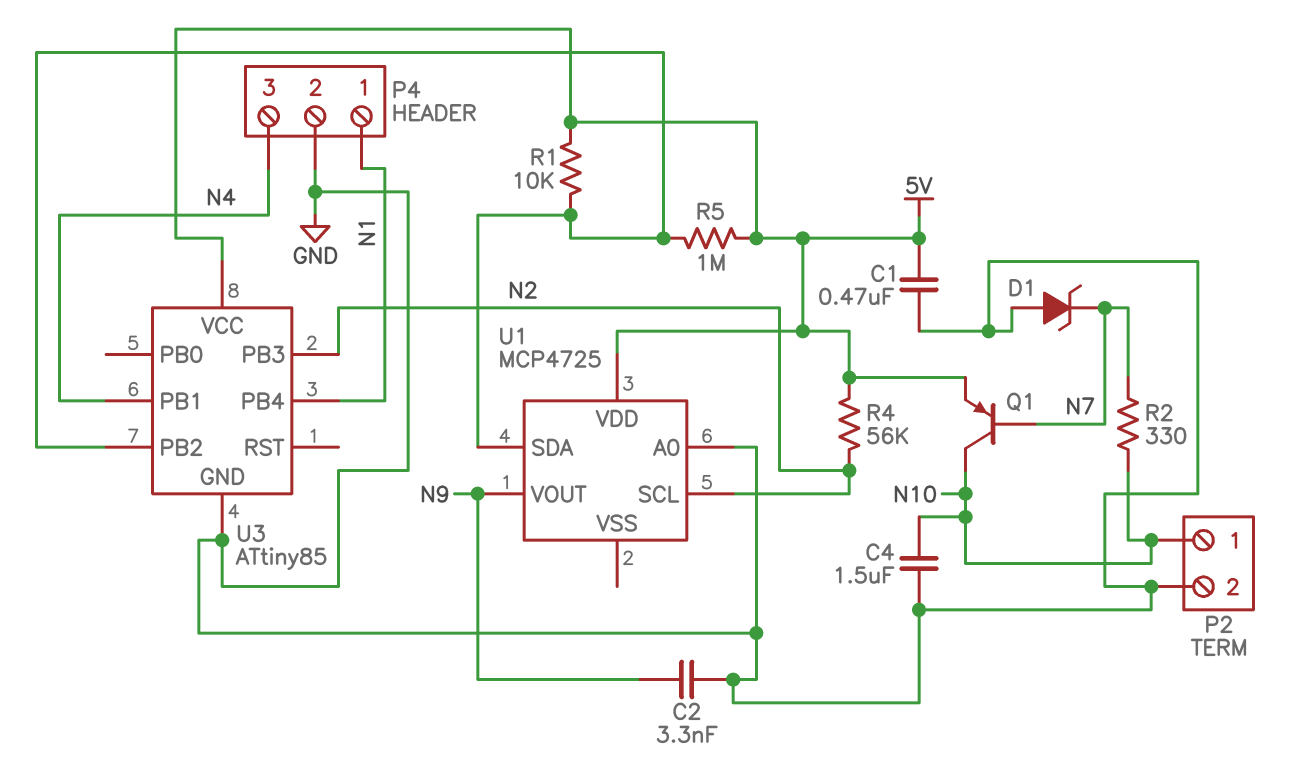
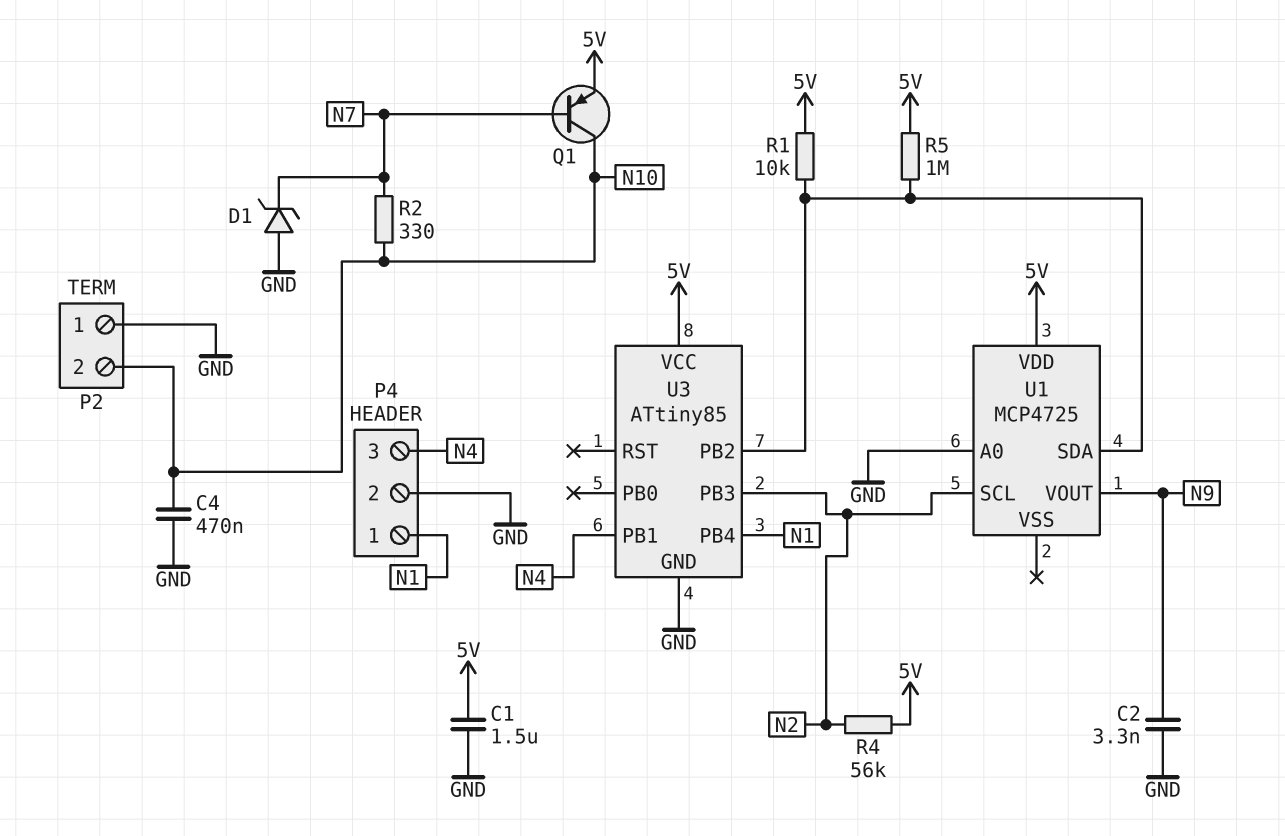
C1: 470nF (5V, GND) -> 1.5uF (5V, GND)
C4: 1.5uF (GND, N10) -> 470nF (GND, N10)
P2 pin 1: N10 -> GND
P2 pin 2: GND -> N10

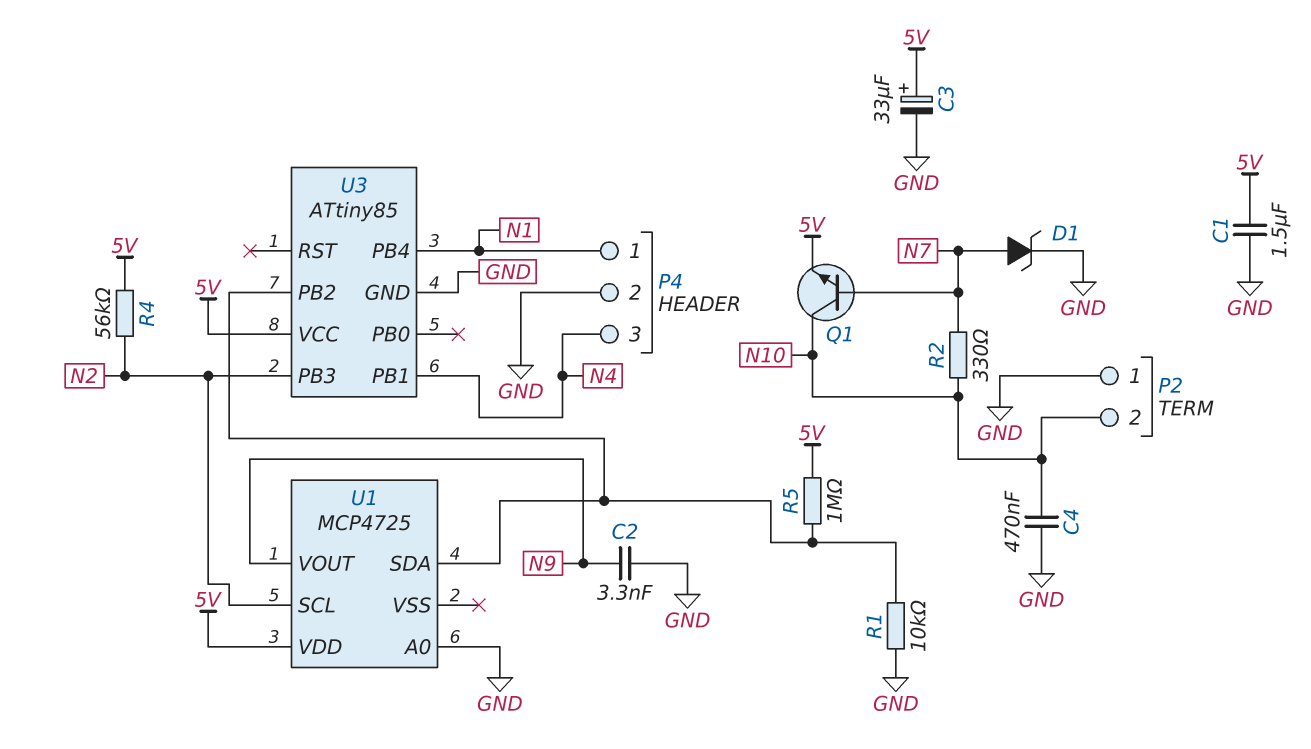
C3: none -> 33uF (plus 5V, minus GND)
D1: zener (A GND, K N7) -> zener (A N7, K GND)
Q1: PNP (B N7, C N10, E 5V) -> NPN (B N7, C N10, E 5V)
R1: 10k (5V, U1/SDA) -> 10k (GND, U1/SDA)

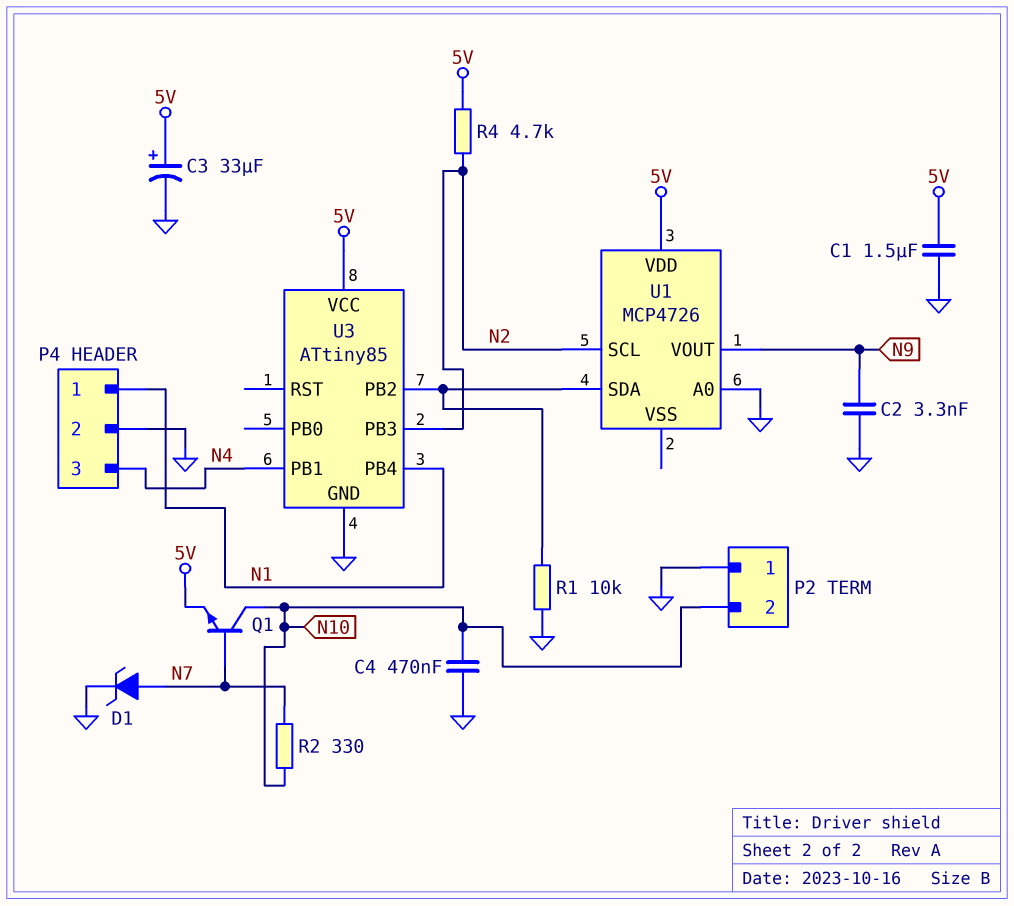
R4: 56k (5V, N2) -> 4.7k (5V, N2)
R5: 1M (5V, U1/SDA) -> none
U1: MCP4725 -> MCP4726

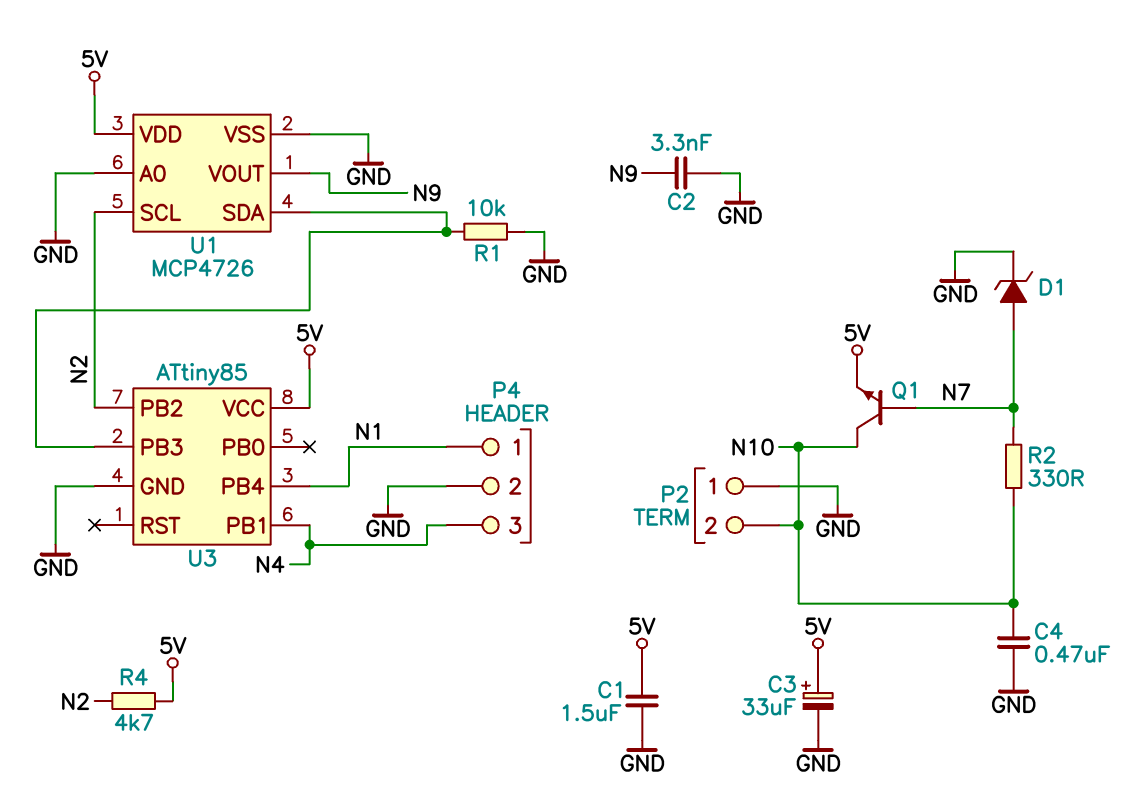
U1 pin VSS: none -> GND
U3 pin PB2: U1/SDA -> N2
U3 pin PB3: N2 -> U1/SDA

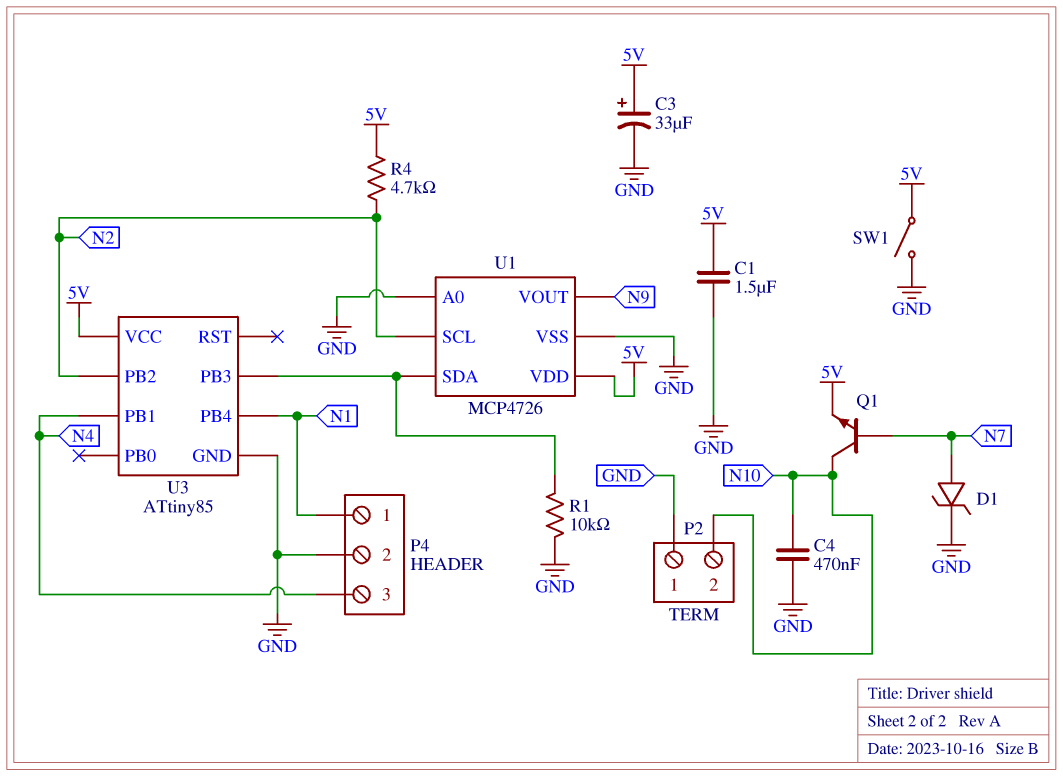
C2: 3.3nF (GND, N9) -> none
R2: 330 (N7, N10) -> none
SW1: none -> switch (5V, GND)

